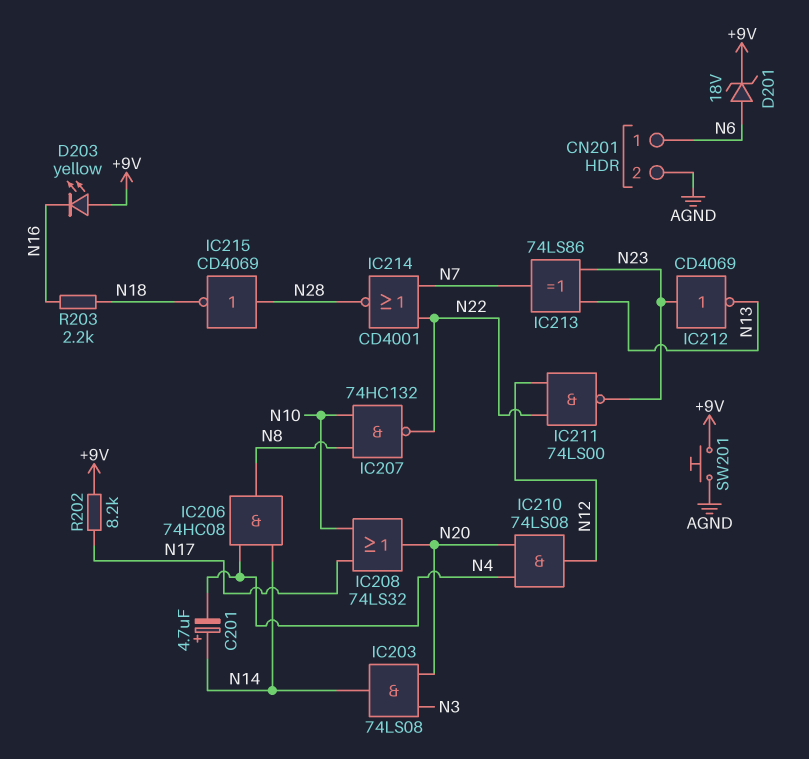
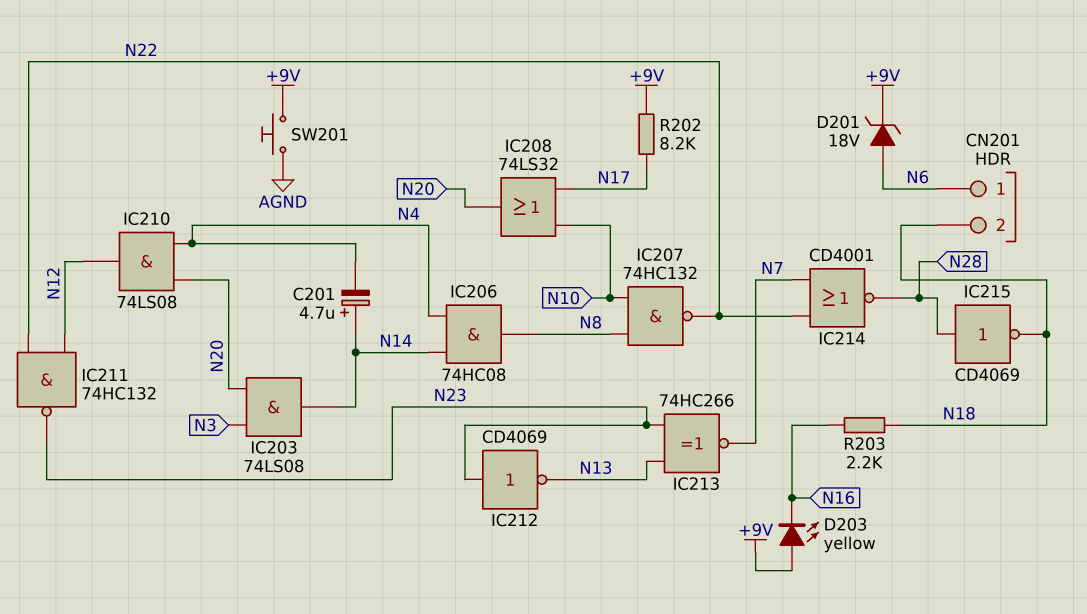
CN201 pin 2: AGND -> N18
IC211: NAND 74LS00 (in N12, in N22, out N23) -> NAND 74HC132 (in N12, in N22, out N23)
IC213: XOR 74LS86 (in N13, in N23, out N7) -> XNOR 74HC266 (in N13, in N23, out N7)

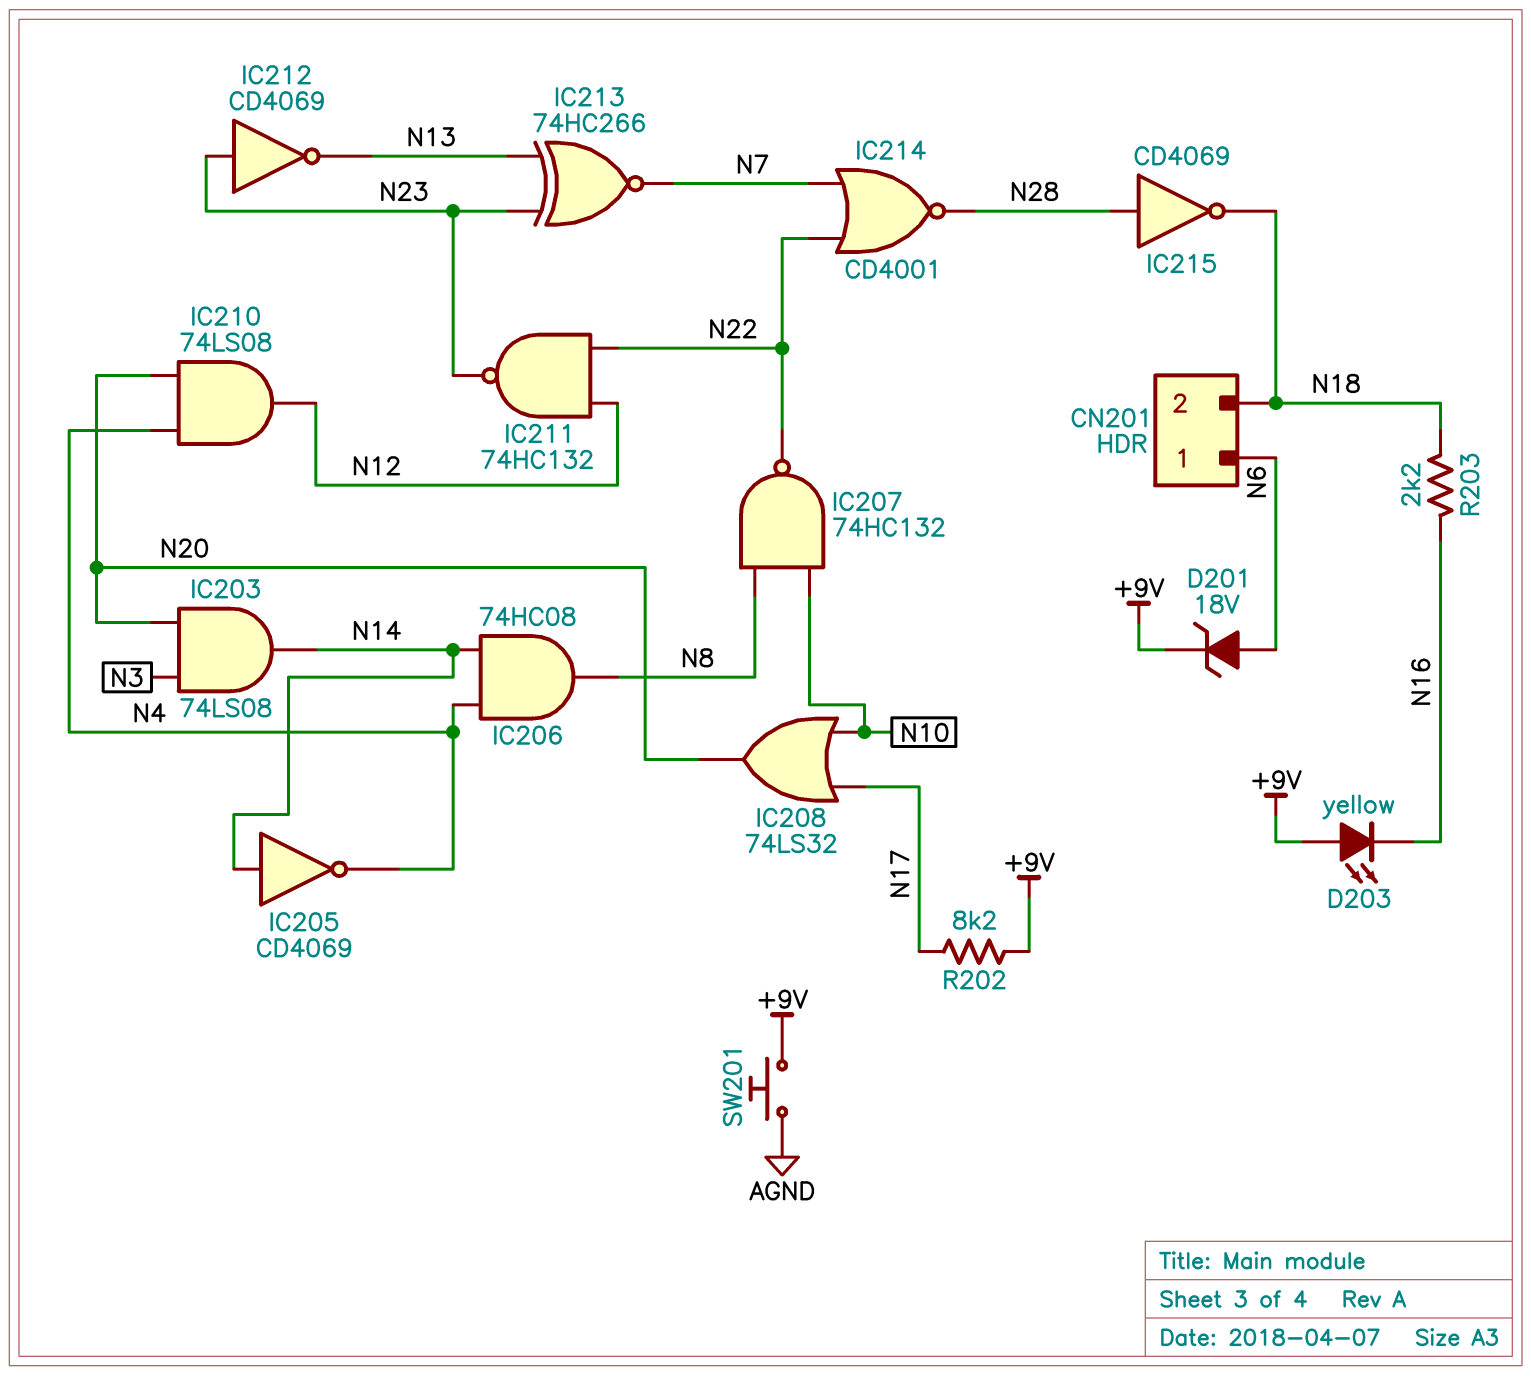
C201: 4.7uF (plus N14, minus N4) -> none
IC205: none -> NOT CD4069 (in N14, out N4)

